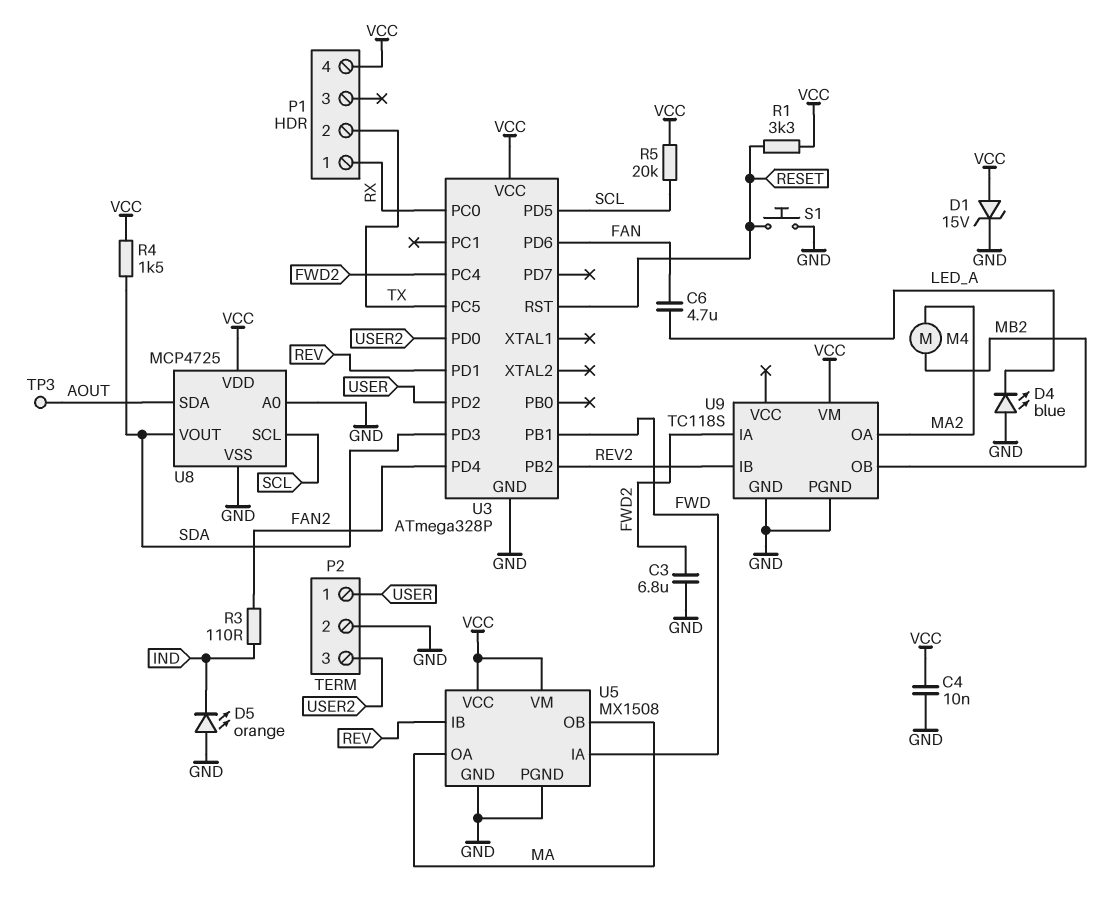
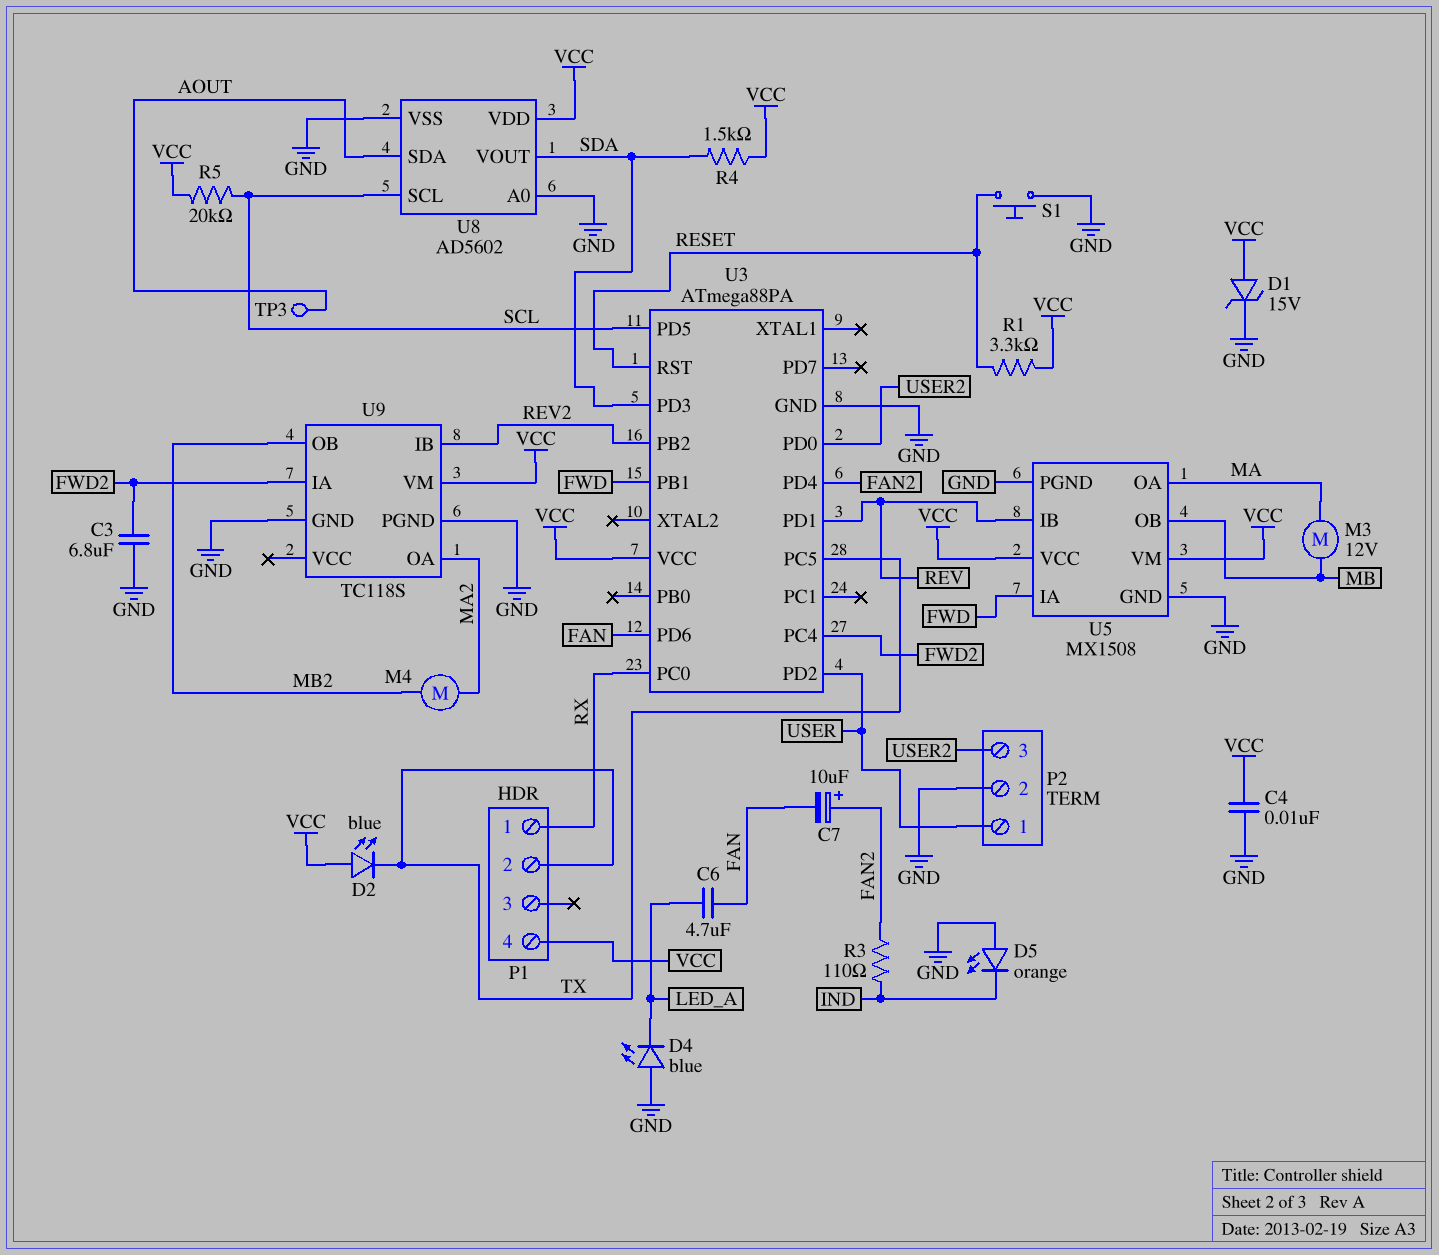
C7: none -> 10uF (plus FAN2, minus FAN)
D2: none -> LED blue (A VCC, K TX)
M3: none -> motor 12V (MA, MB)
U3: ATmega328P -> ATmega88PA
U5 pin OB: MA -> MB
U8: MCP4725 -> AD5602

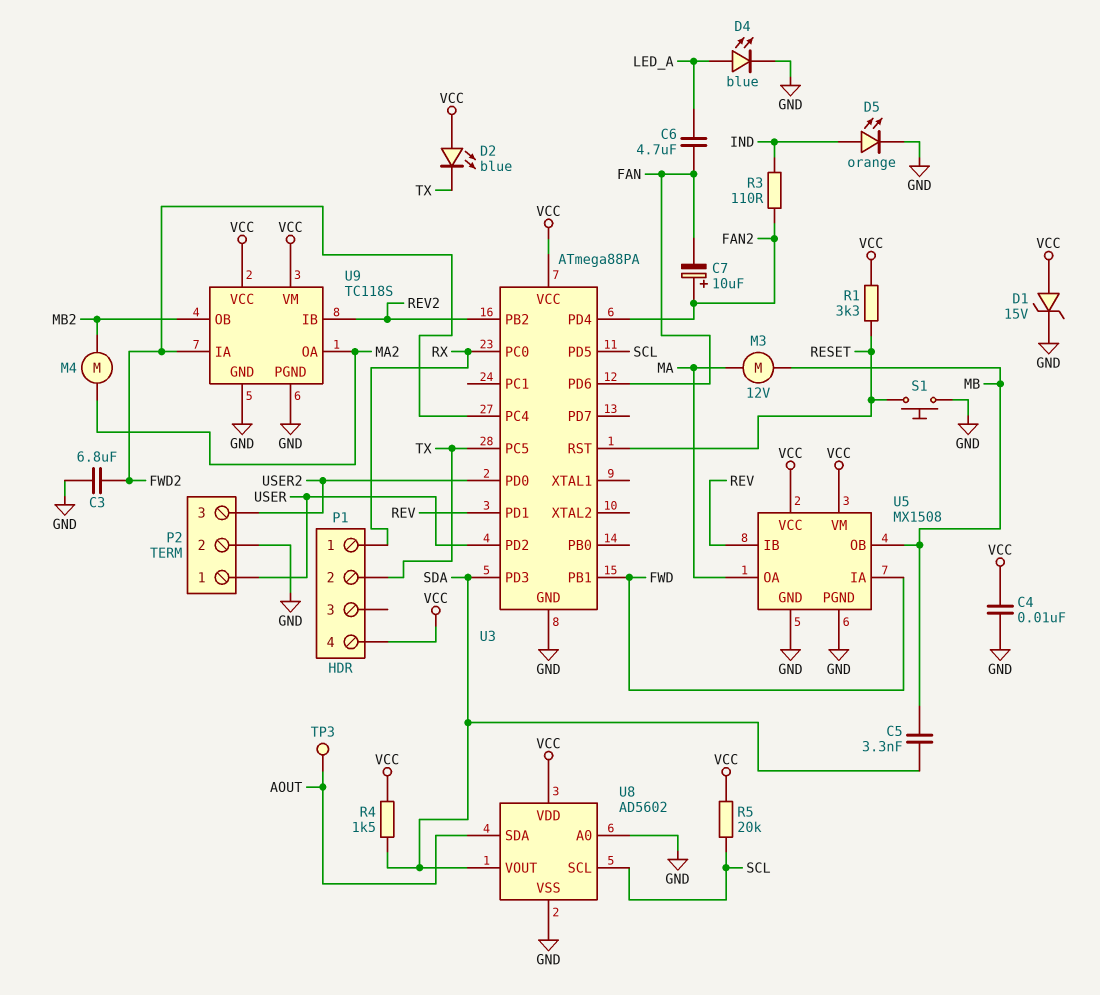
C5: none -> 3.3nF (MB, SDA)
D4: LED blue (A GND, K LED_A) -> LED blue (A LED_A, K GND)
D5: LED orange (A GND, K IND) -> LED orange (A IND, K GND)
U9 pin VCC: none -> VCC

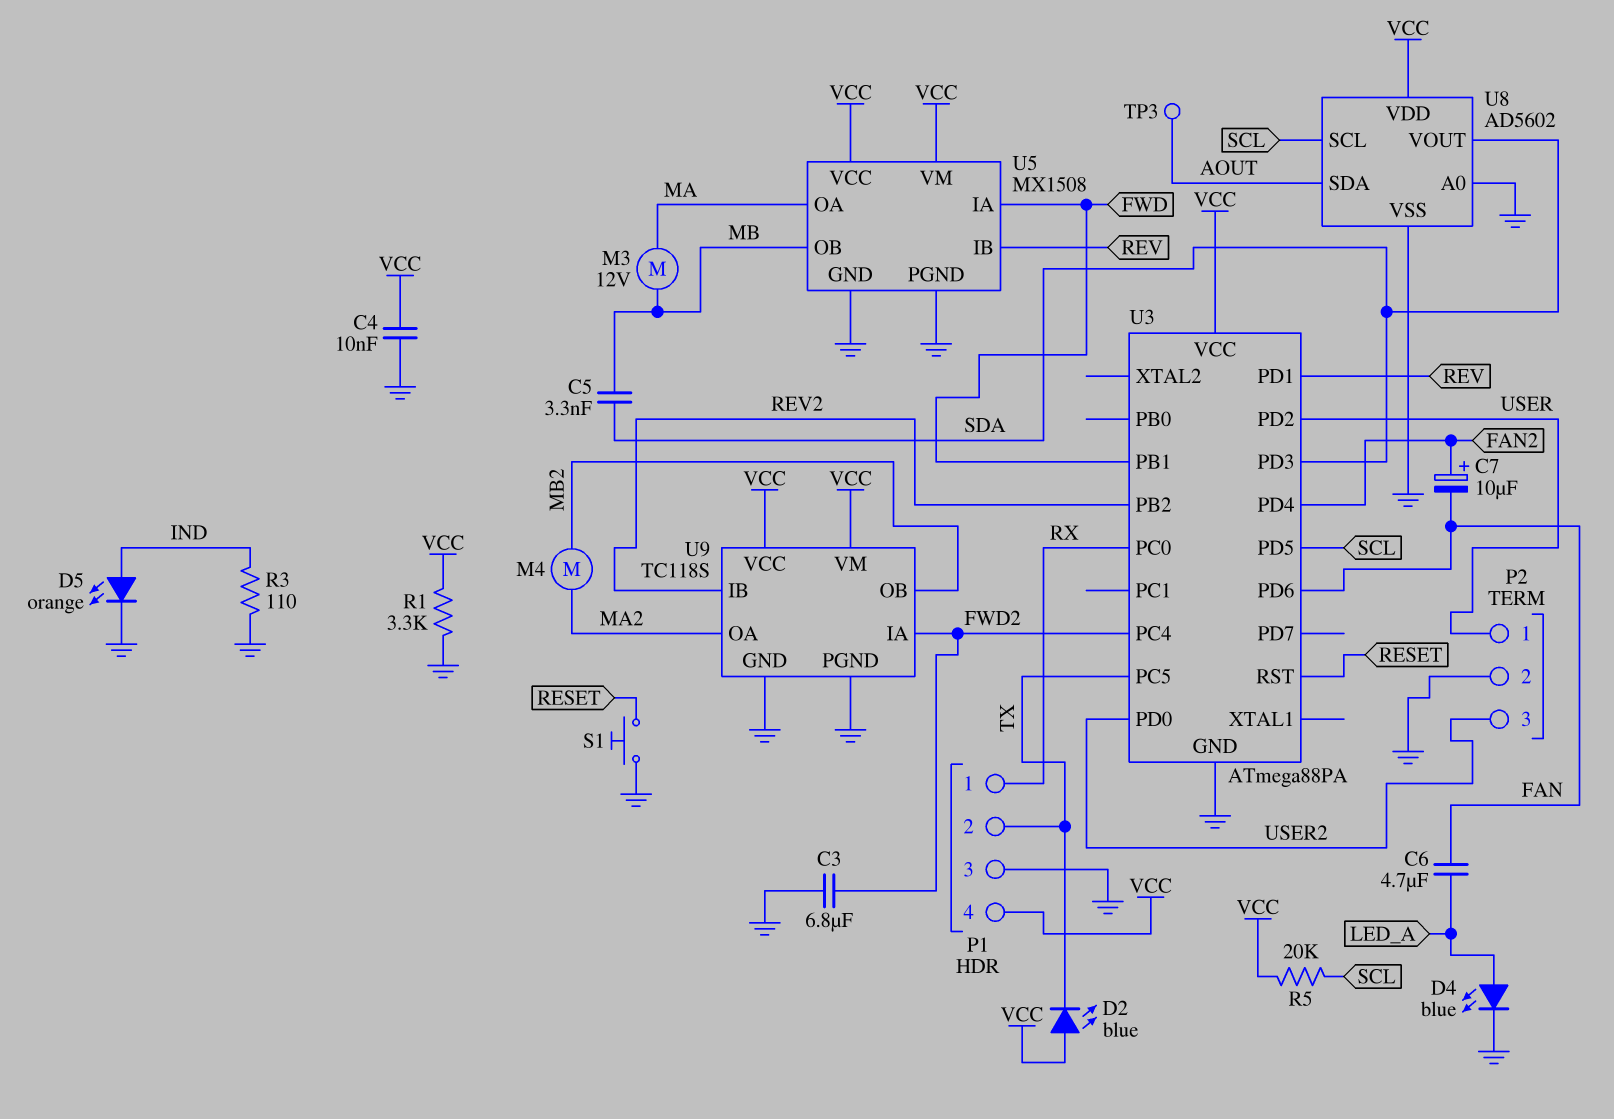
D1: zener 15V (A VCC, K GND) -> none
P1 pin 3: none -> GND
R1: 3.3k (RESET, VCC) -> 3.3k (GND, VCC)
R3: 110 (FAN2, IND) -> 110 (GND, IND)
R4: 1.5k (SDA, VCC) -> none

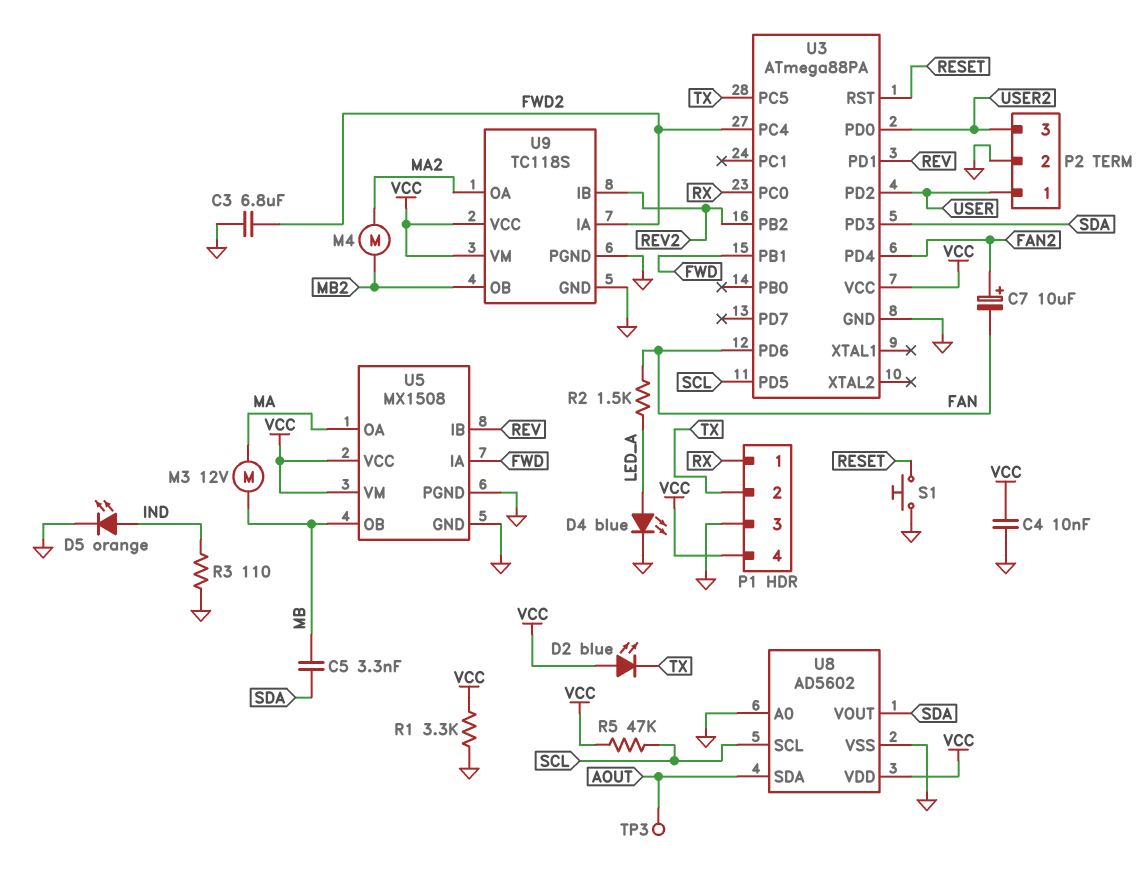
C6: 4.7uF (FAN, LED_A) -> none
R2: none -> 1.5k (FAN, LED_A)
R5: 20k (SCL, VCC) -> 47k (SCL, VCC)

